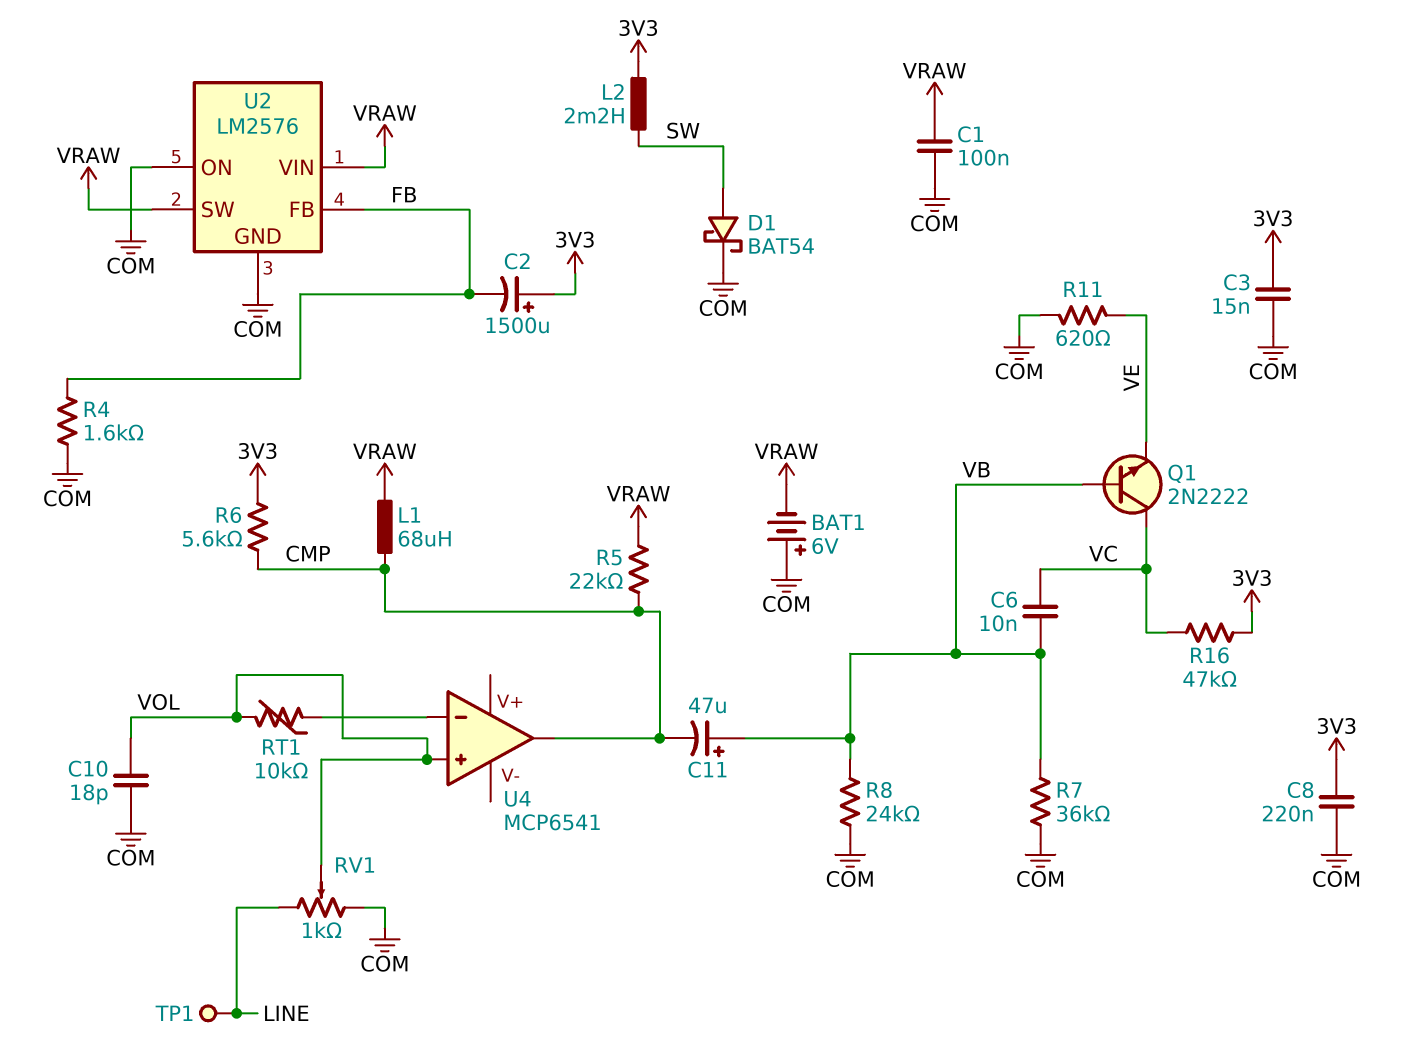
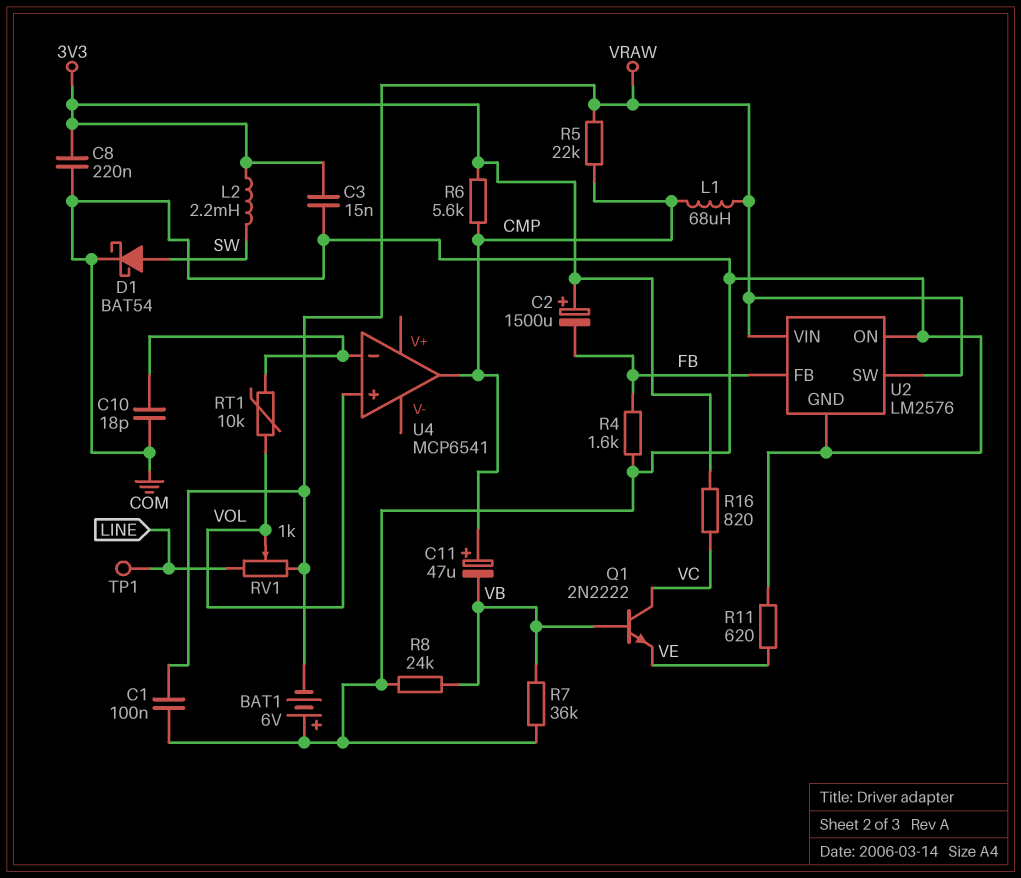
C6: 10nF (VB, VC) -> none
C10: 18pF (COM, VOL) -> 18pF (COM, U4/in-)
C11: 47uF (plus VB, minus CMP) -> 47uF (plus CMP, minus VB)
R16: 47k (3V3, VC) -> 820 (3V3, VC)
RV1: 1k (COM, LINE, wiper VOL) -> 1k (LINE, VRAW, wiper VOL)

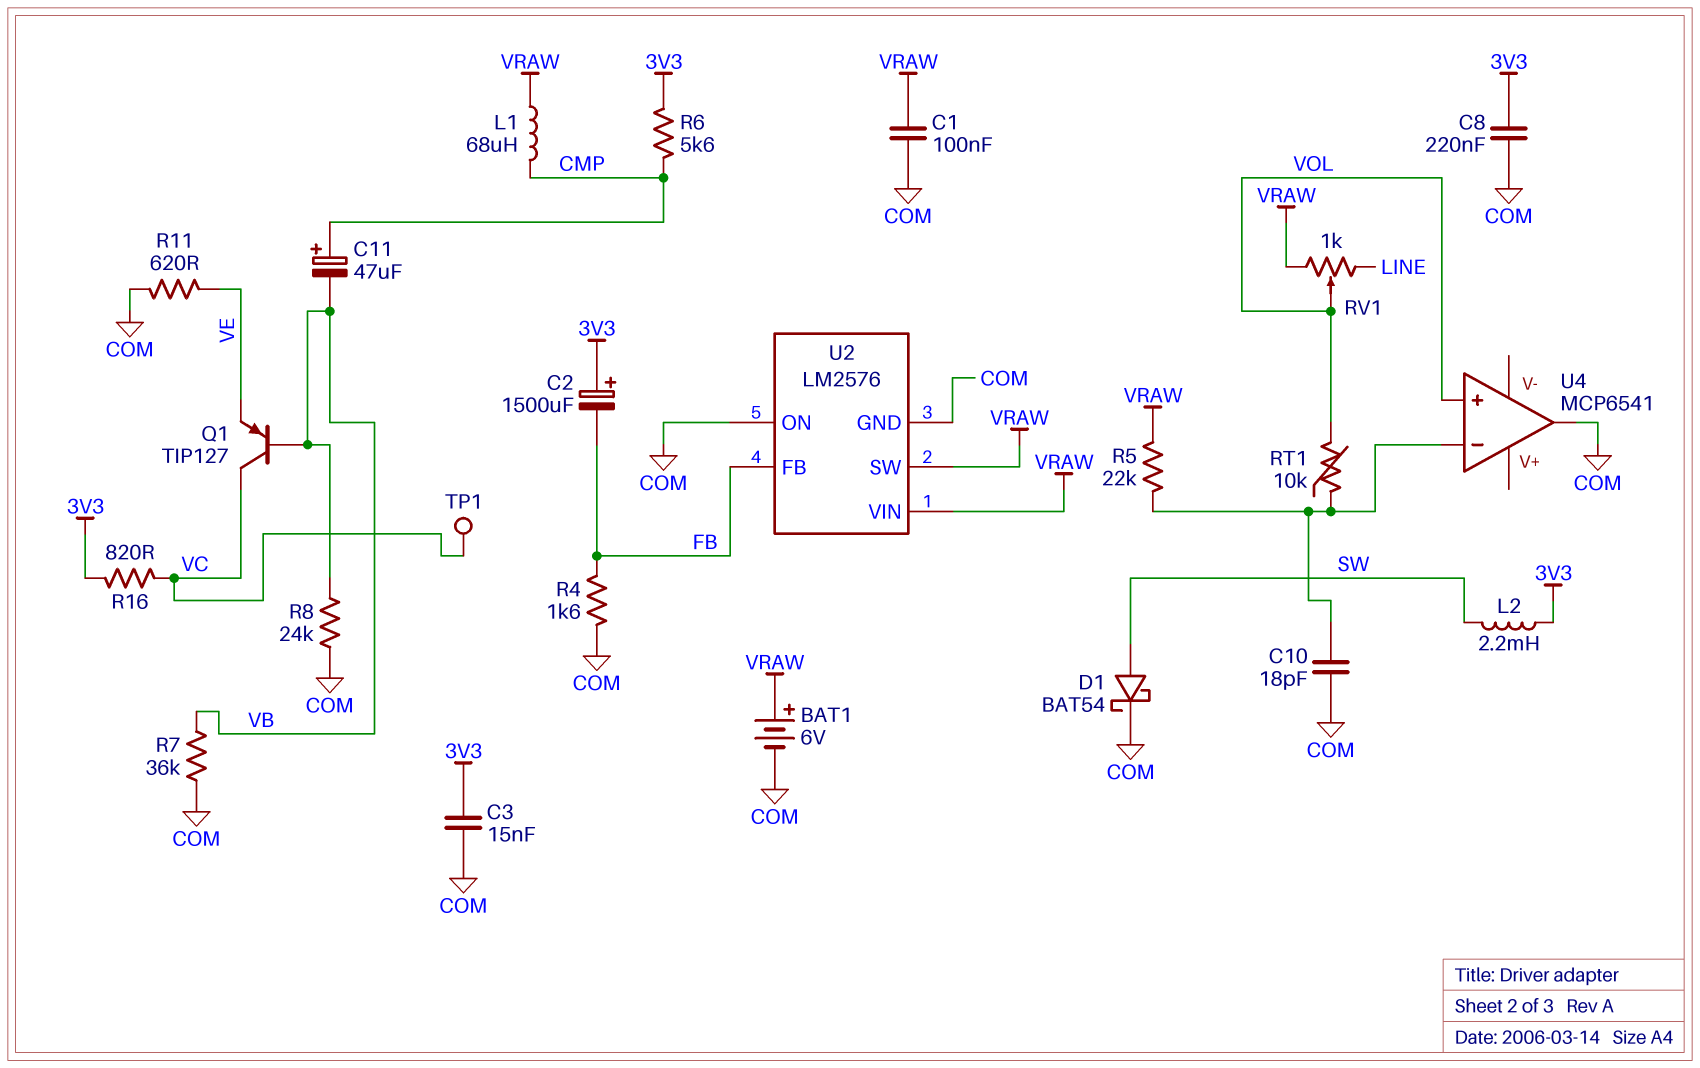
BAT1: 6V (plus COM, minus VRAW) -> 6V (plus VRAW, minus COM)
Q1: NPN 2N2222 (B VB, C VC, E VE) -> PNP TIP127 (B VB, C VC, E VE)
R5: 22k (CMP, VRAW) -> 22k (U4/in-, VRAW)
TP1: test point (LINE) -> test point (VC)
U4 pin out: CMP -> COM

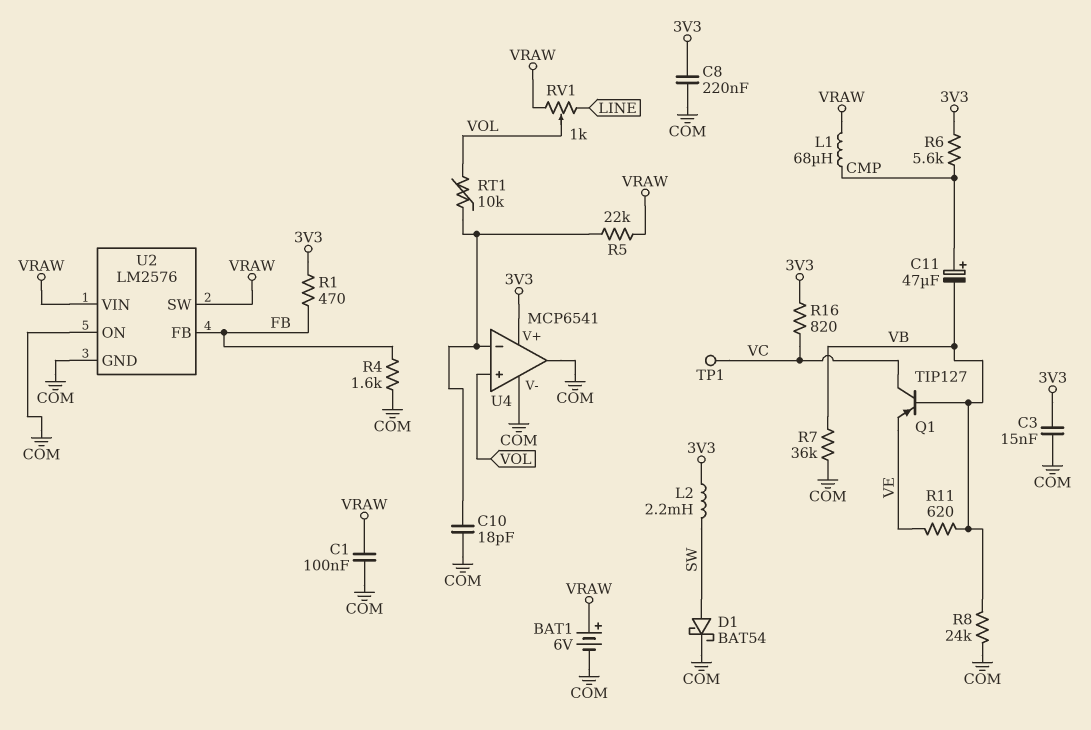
C2: 1500uF (plus 3V3, minus FB) -> none
R1: none -> 470 (3V3, FB)
R11: 620 (COM, VE) -> 620 (VB, VE)
U4 pin V+: none -> 3V3
U4 pin V-: none -> COM

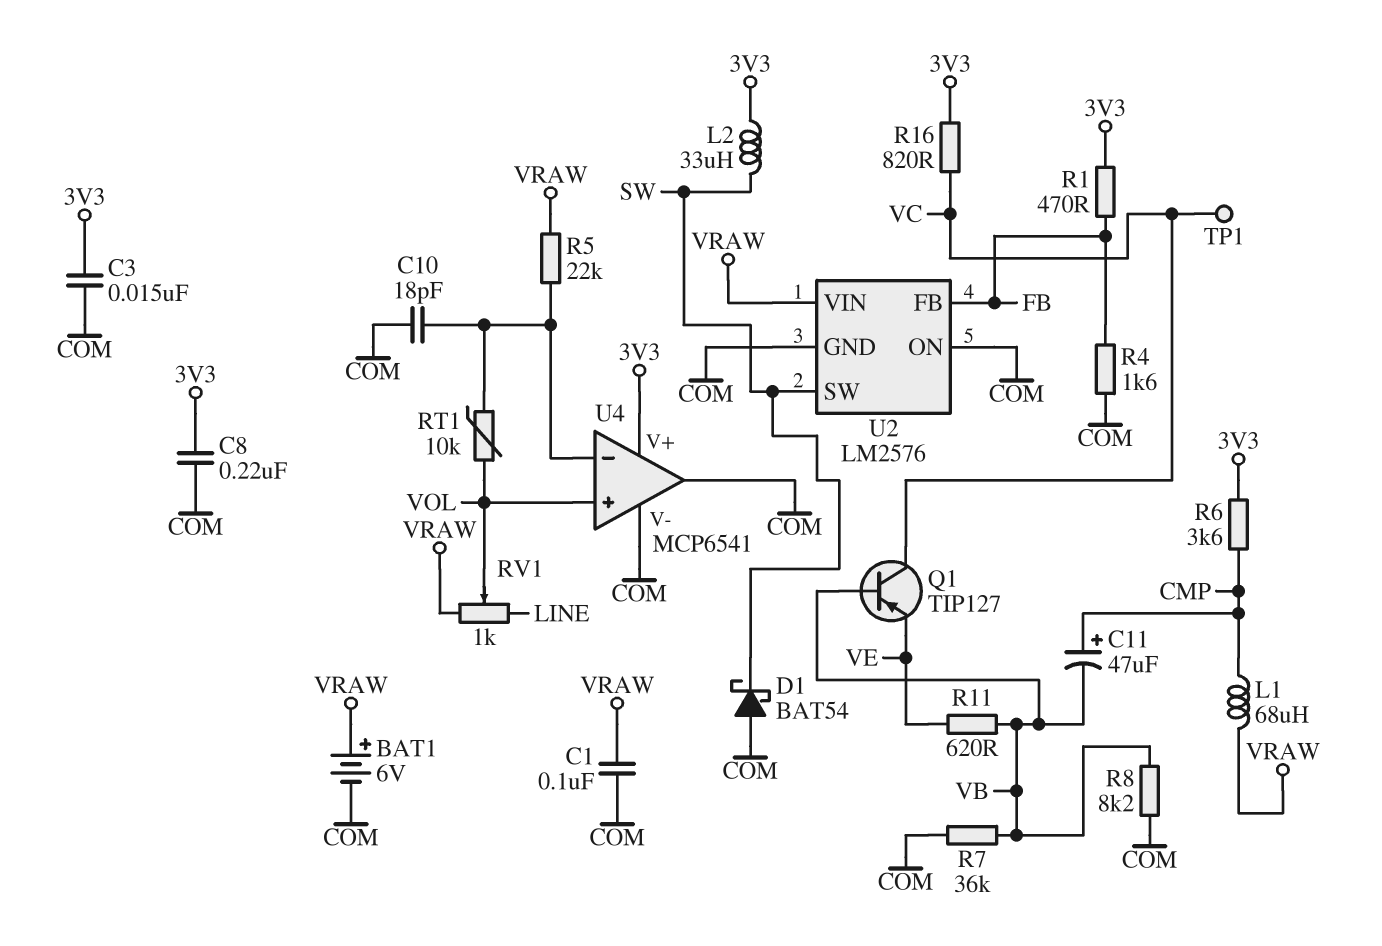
D1: schottky BAT54 (A SW, K COM) -> schottky BAT54 (A COM, K SW)
L2: 2.2mH (3V3, SW) -> 33uH (3V3, SW)
R6: 5.6k (3V3, CMP) -> 3.6k (3V3, CMP)
R8: 24k (COM, VB) -> 8.2k (COM, VB)
U2 pin SW: VRAW -> SW

